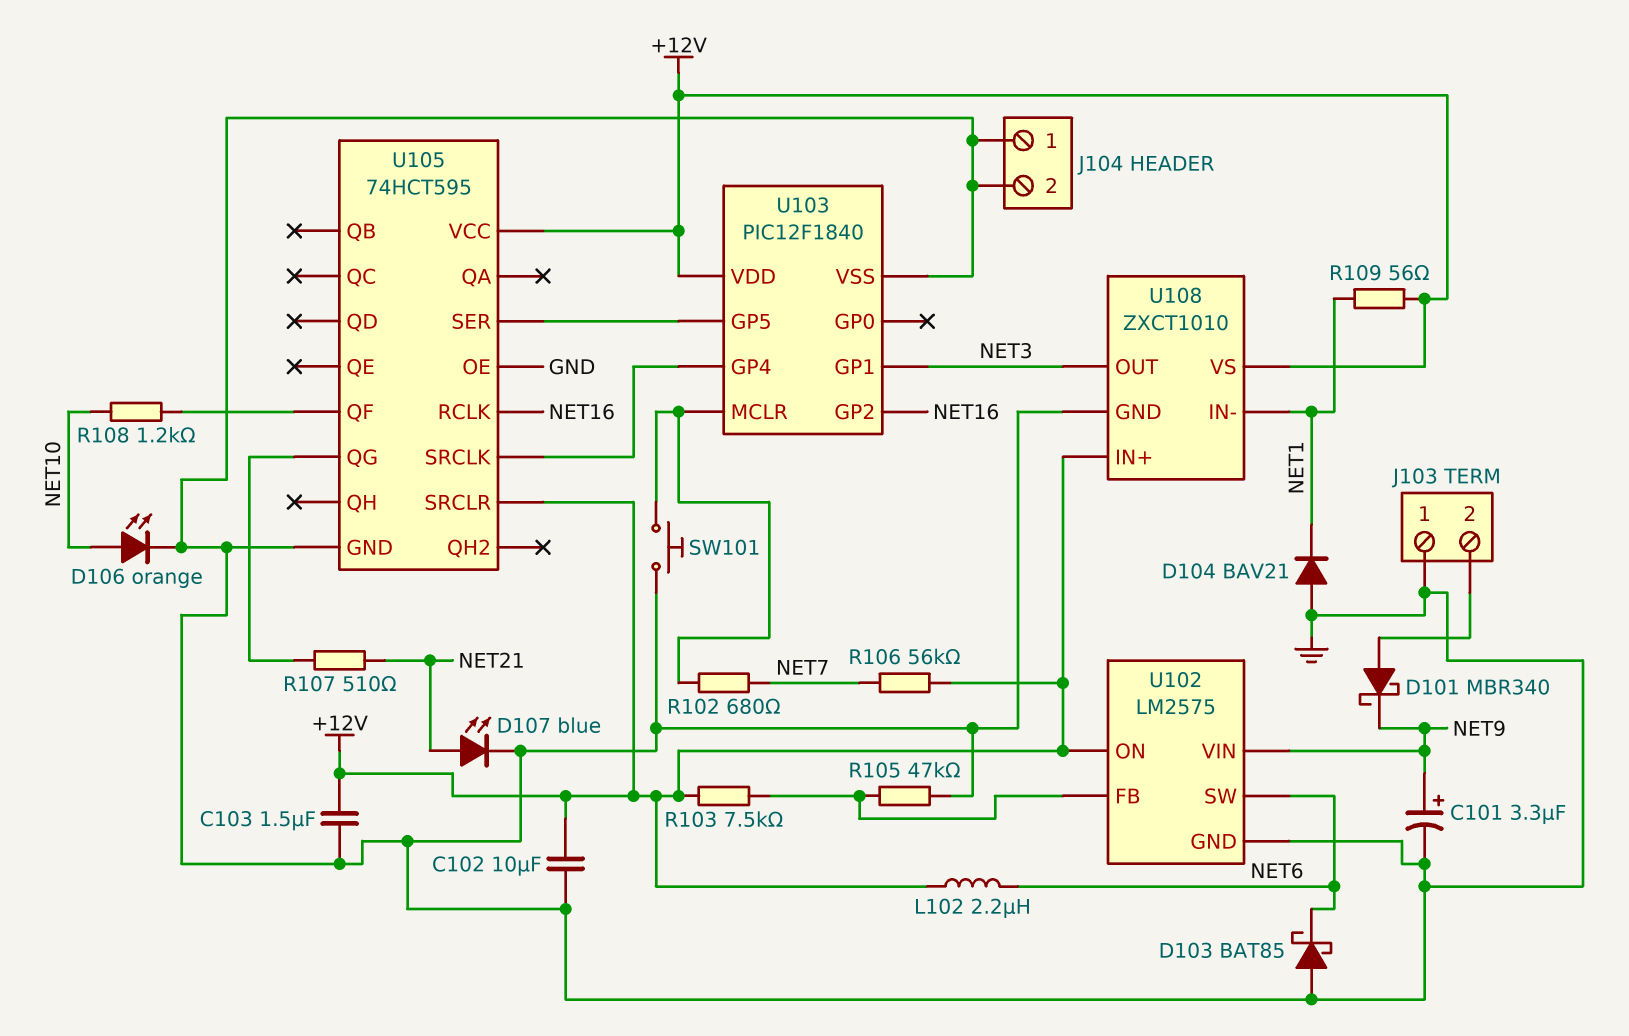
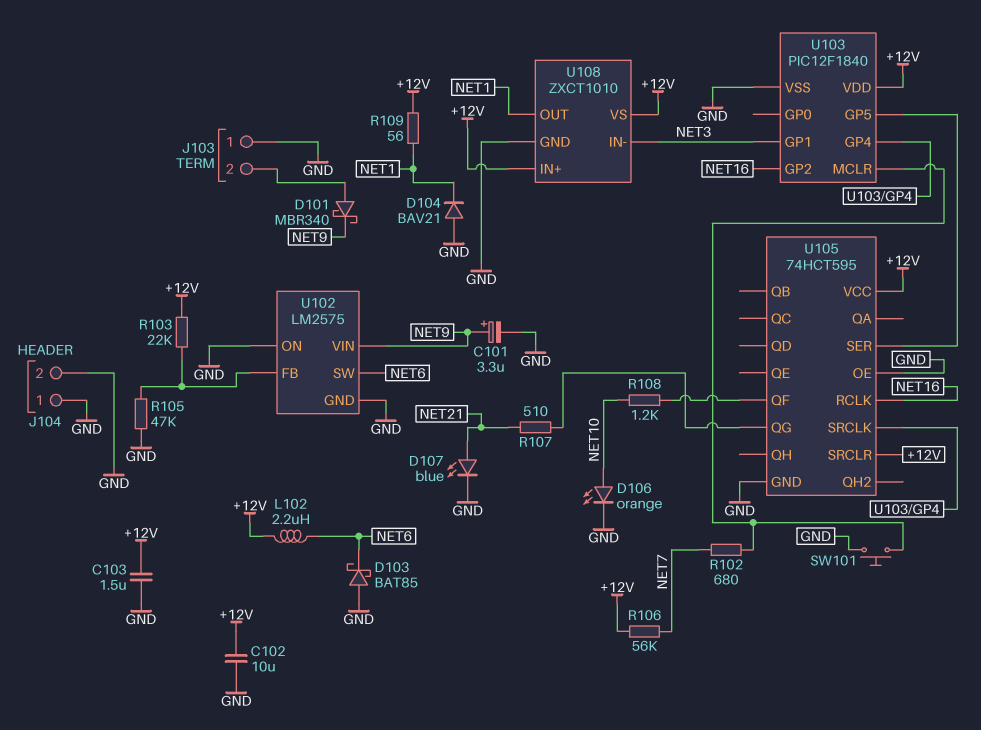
R103: 7.5k (+12V, U102/FB) -> 22k (+12V, U102/FB)
U102 pin ON: +12V -> GND
U108 pin IN-: NET1 -> NET3
U108 pin OUT: NET3 -> NET1

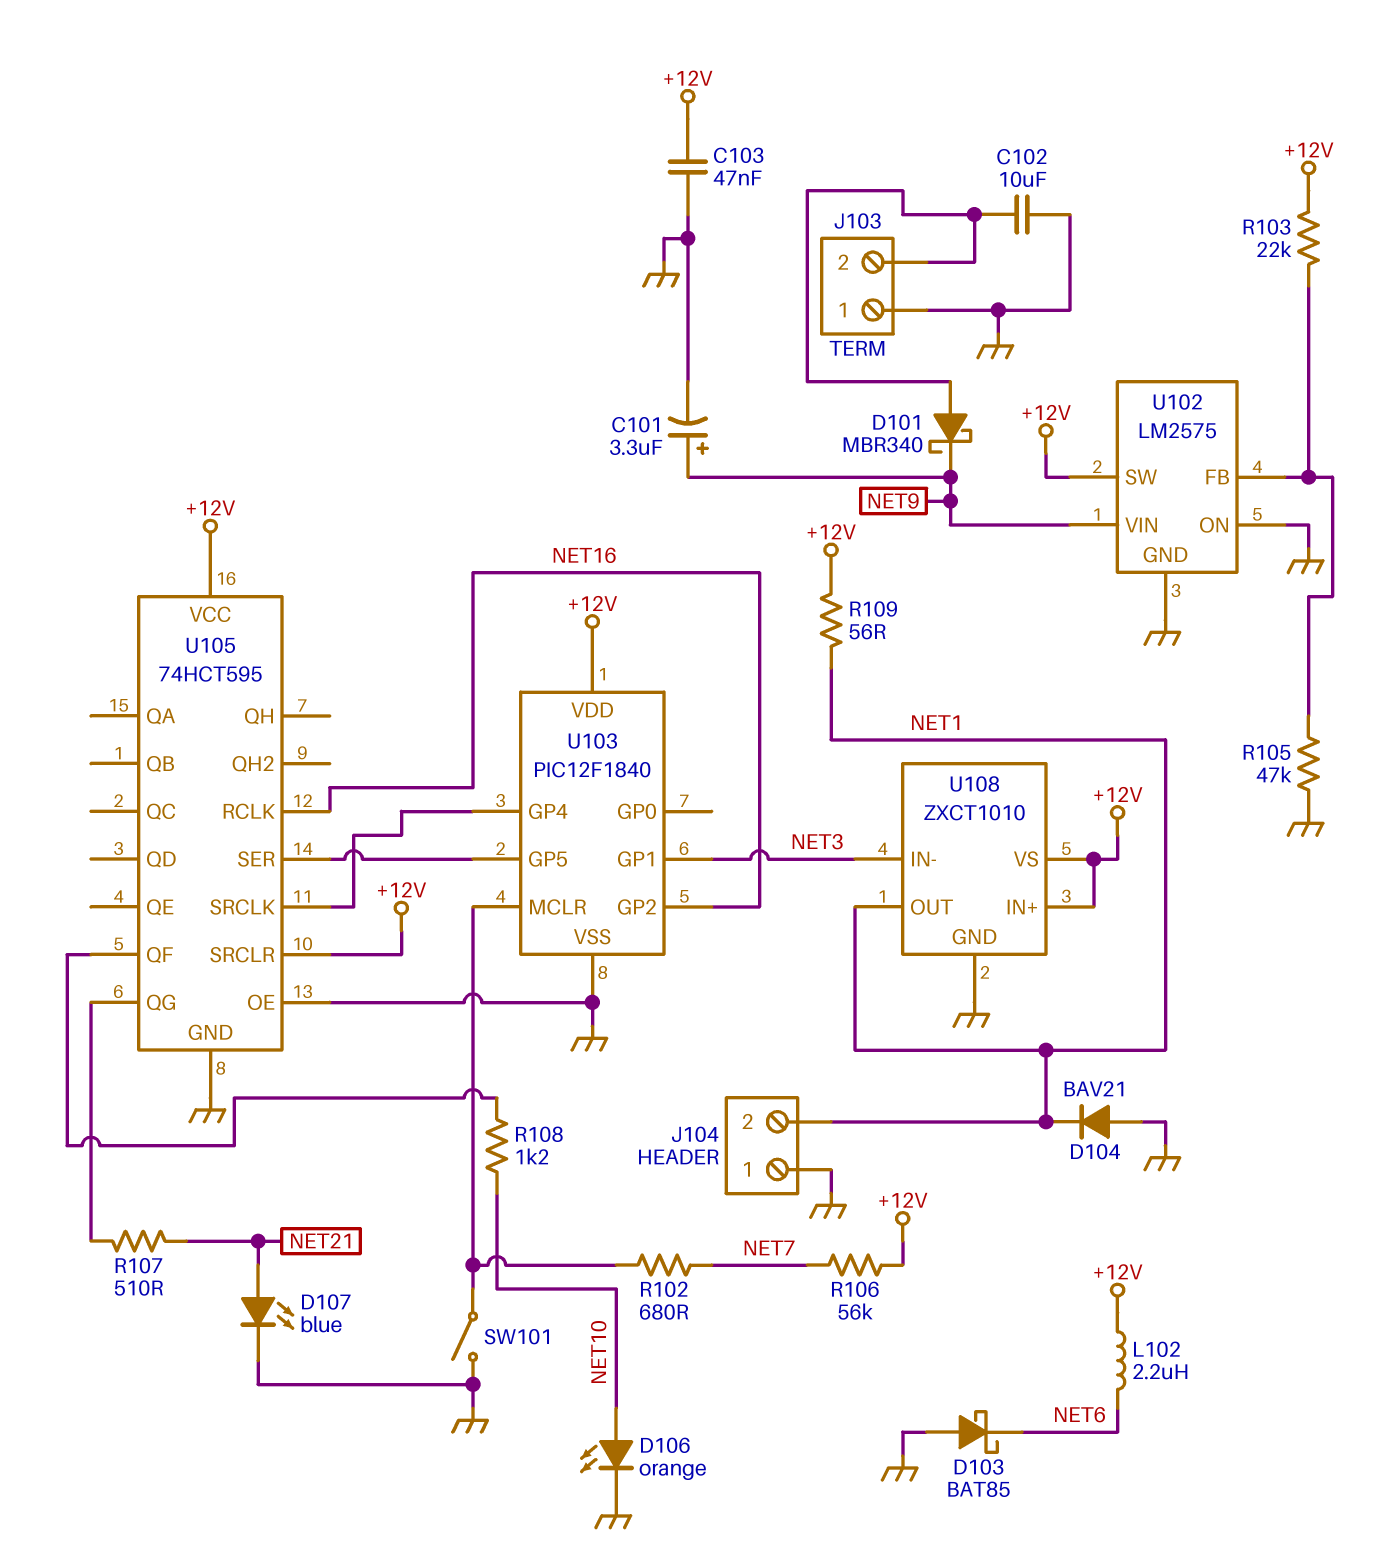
C102: 10uF (+12V, GND) -> 10uF (GND, J103/2)
C103: 1.5uF (+12V, GND) -> 47nF (+12V, GND)
J104 pin 2: GND -> NET1
SW101: button (GND, U103/MCLR) -> switch (GND, U103/MCLR)
U102 pin SW: NET6 -> +12V

